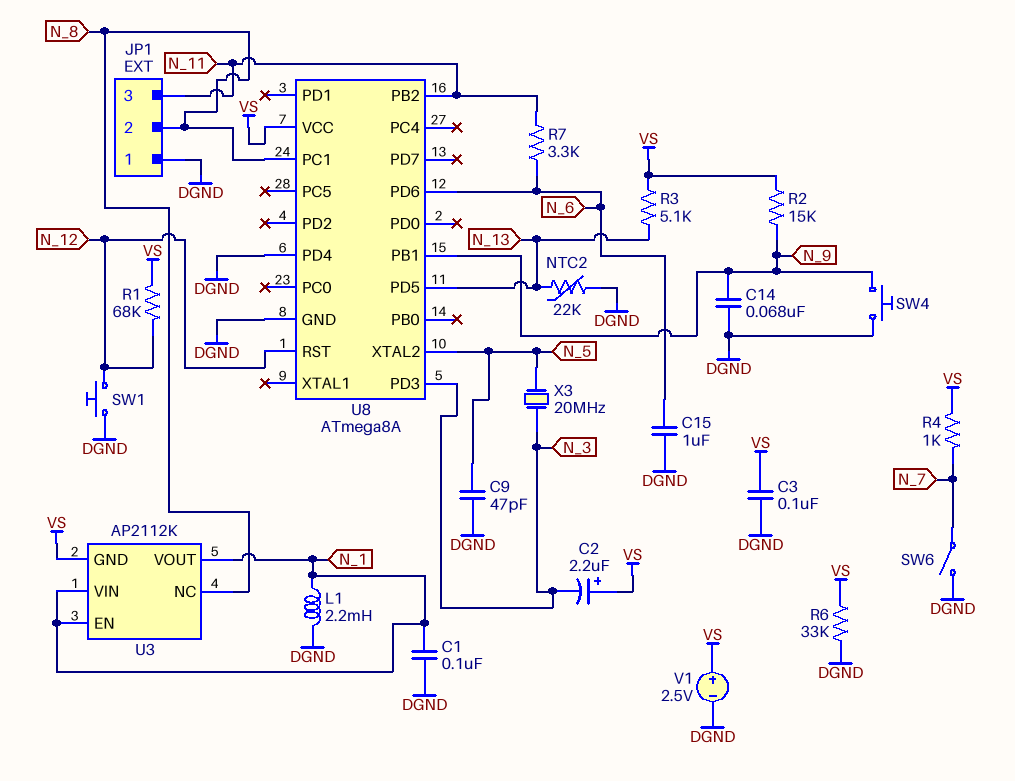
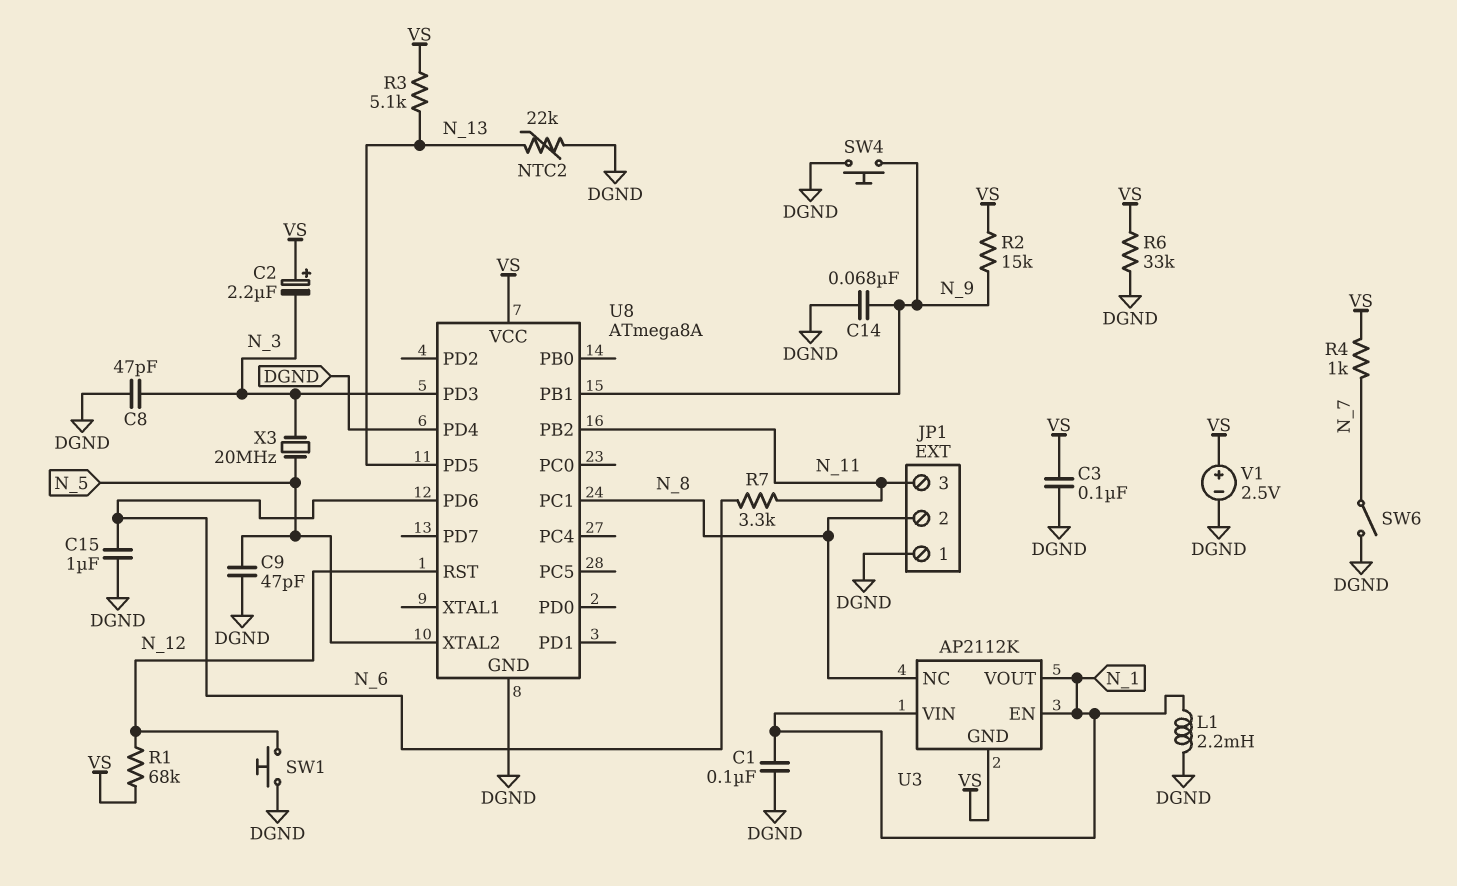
C8: none -> 47pF (DGND, N_3)

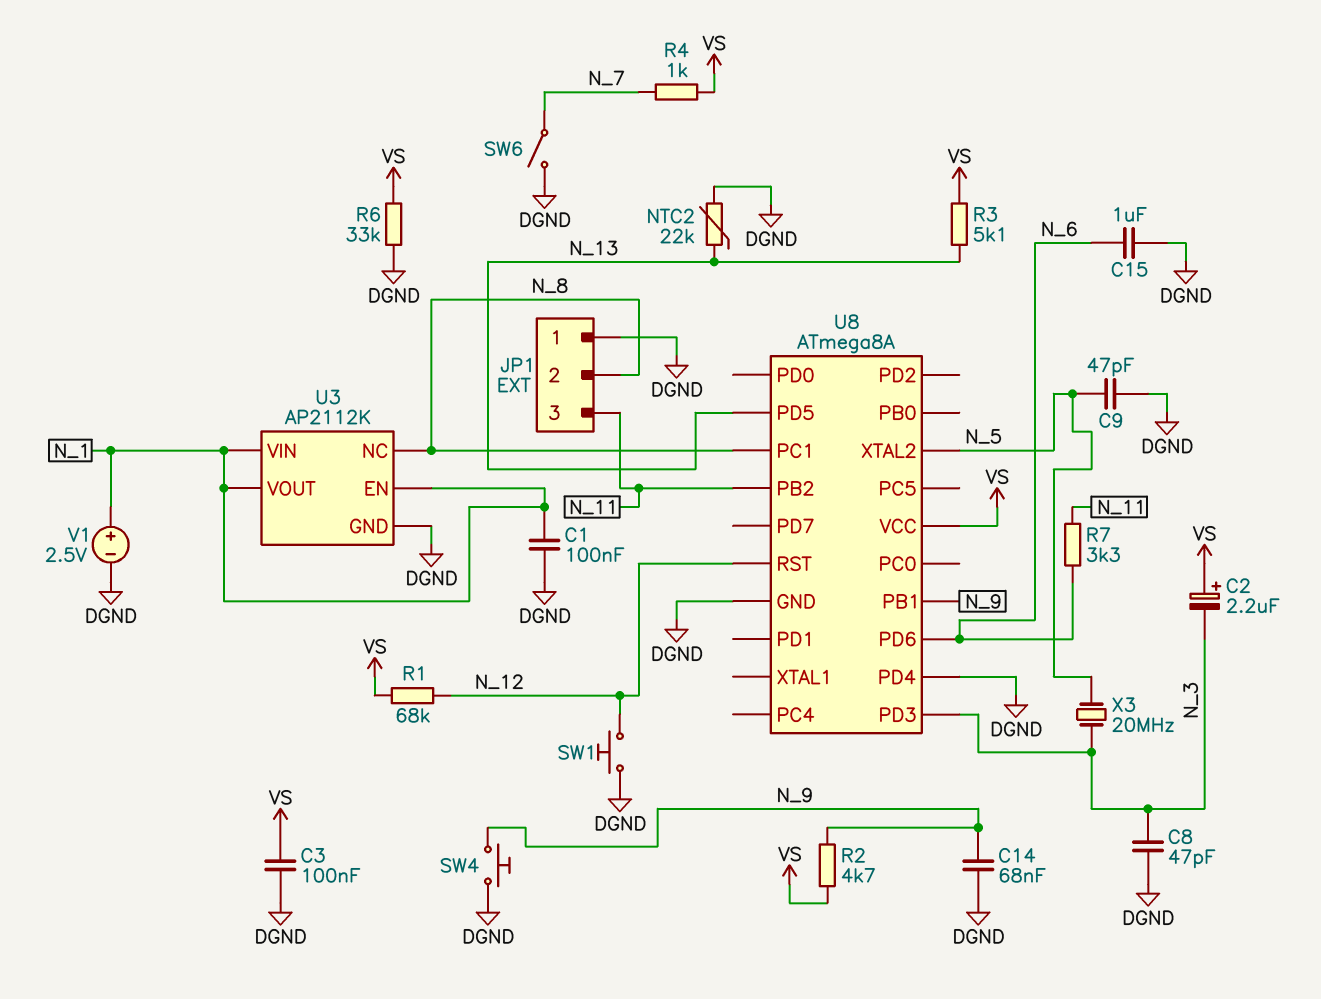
L1: 2.2mH (DGND, N_1) -> none
R2: 15k (N_9, VS) -> 4.7k (N_9, VS)
U3 pin GND: VS -> DGND
V1: 2.5V (plus VS, minus DGND) -> 2.5V (plus N_1, minus DGND)

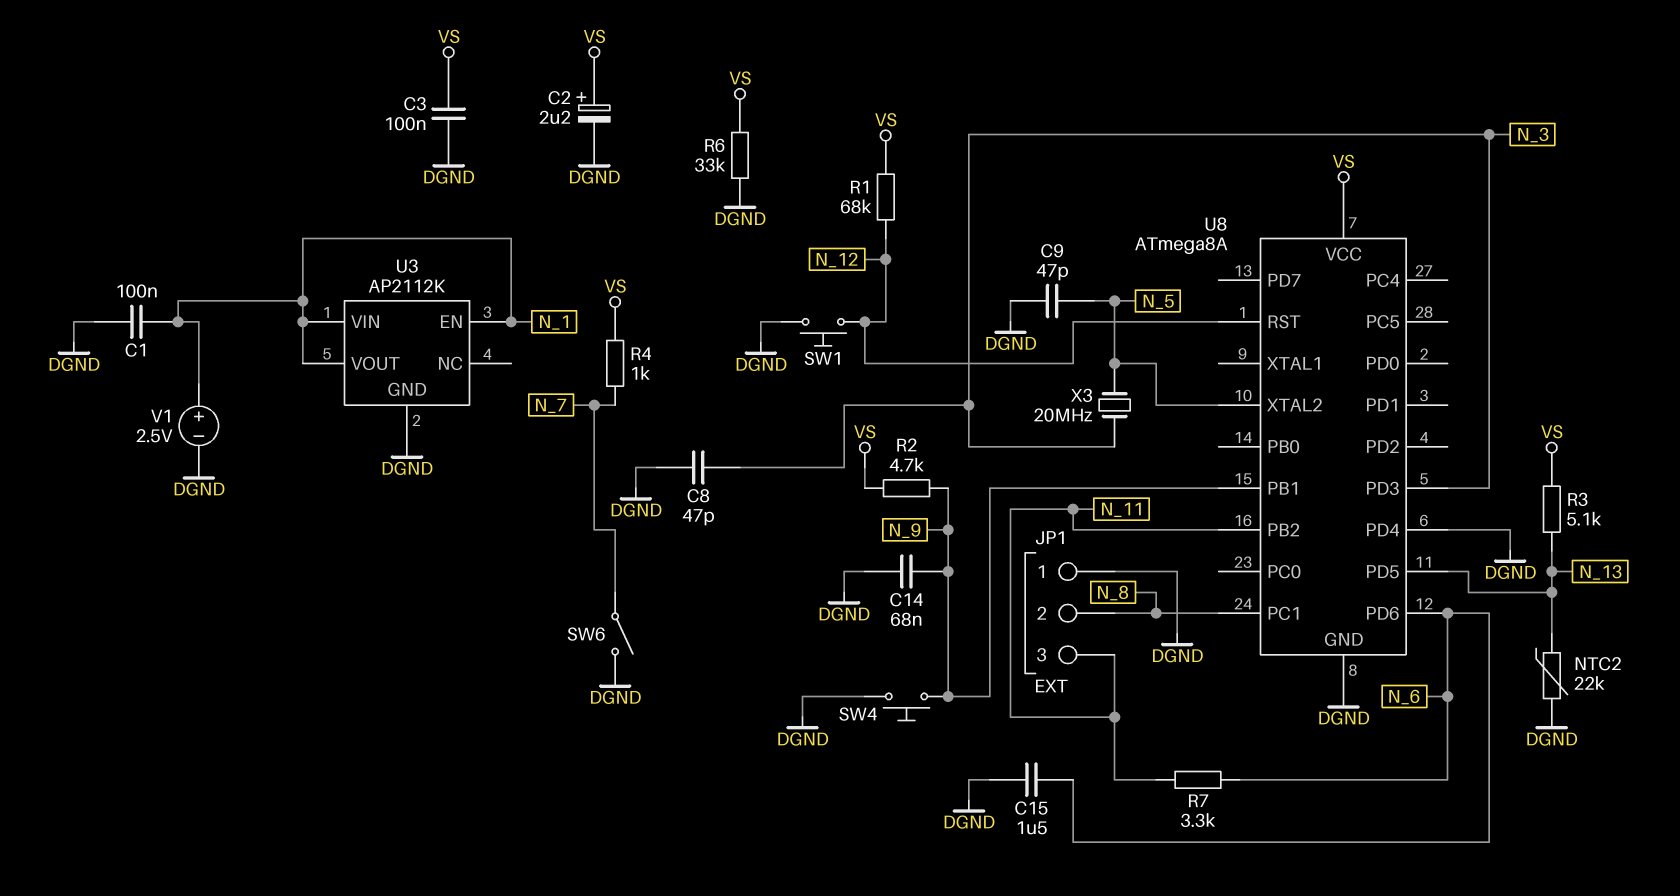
C2: 2.2uF (plus VS, minus N_3) -> 2.2uF (plus VS, minus DGND)
C15: 1uF (DGND, N_6) -> 1.5uF (DGND, N_6)
U3 pin NC: N_8 -> none

